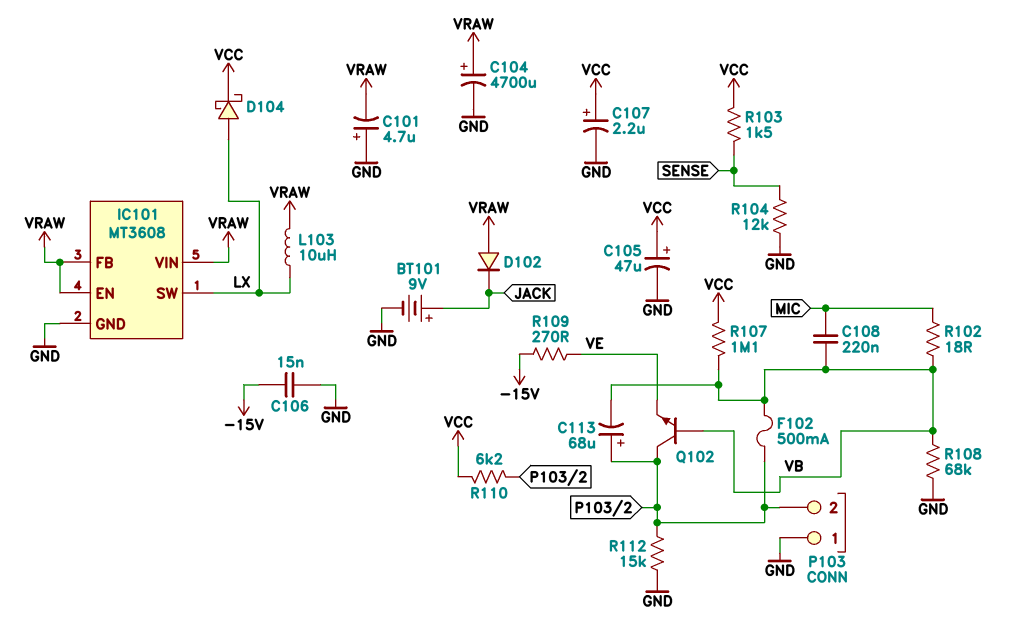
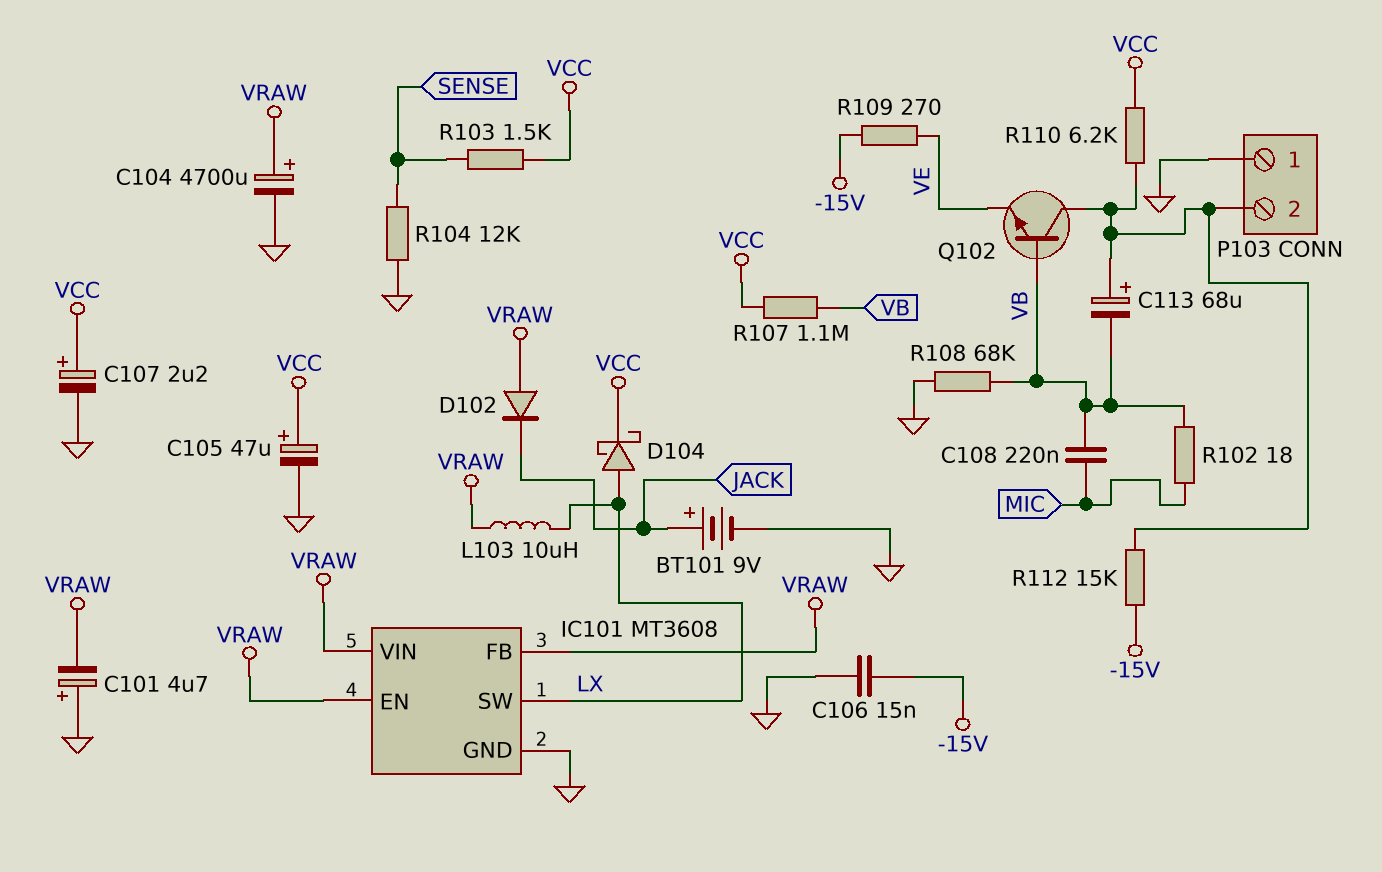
F102: 500mA (P103/2, VB) -> none
R112: 15k (GND, P103/2) -> 15k (-15V, P103/2)

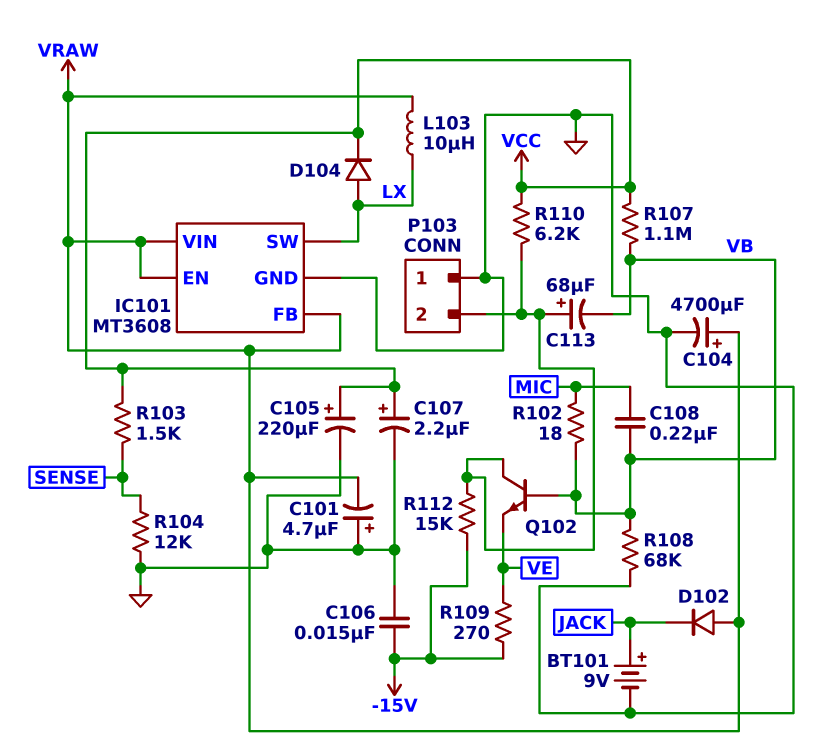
C105: 47uF (plus VCC, minus GND) -> 220uF (plus VCC, minus GND)
D104: schottky (A LX, K VCC) -> diode (A LX, K VCC)

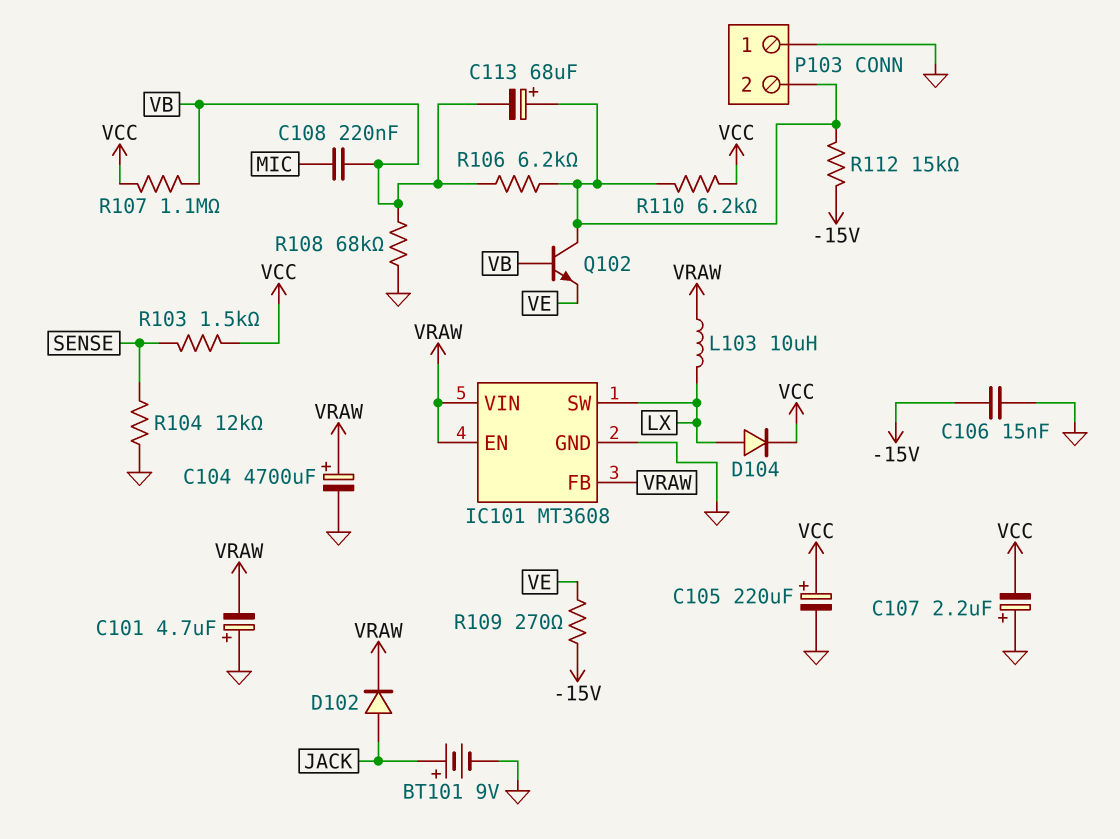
C107: 2.2uF (plus VCC, minus GND) -> 2.2uF (plus GND, minus VCC)
D102: diode (A VRAW, K JACK) -> diode (A JACK, K VRAW)
R102: 18 (MIC, VB) -> none
R106: none -> 6.2k (P103/2, VB)

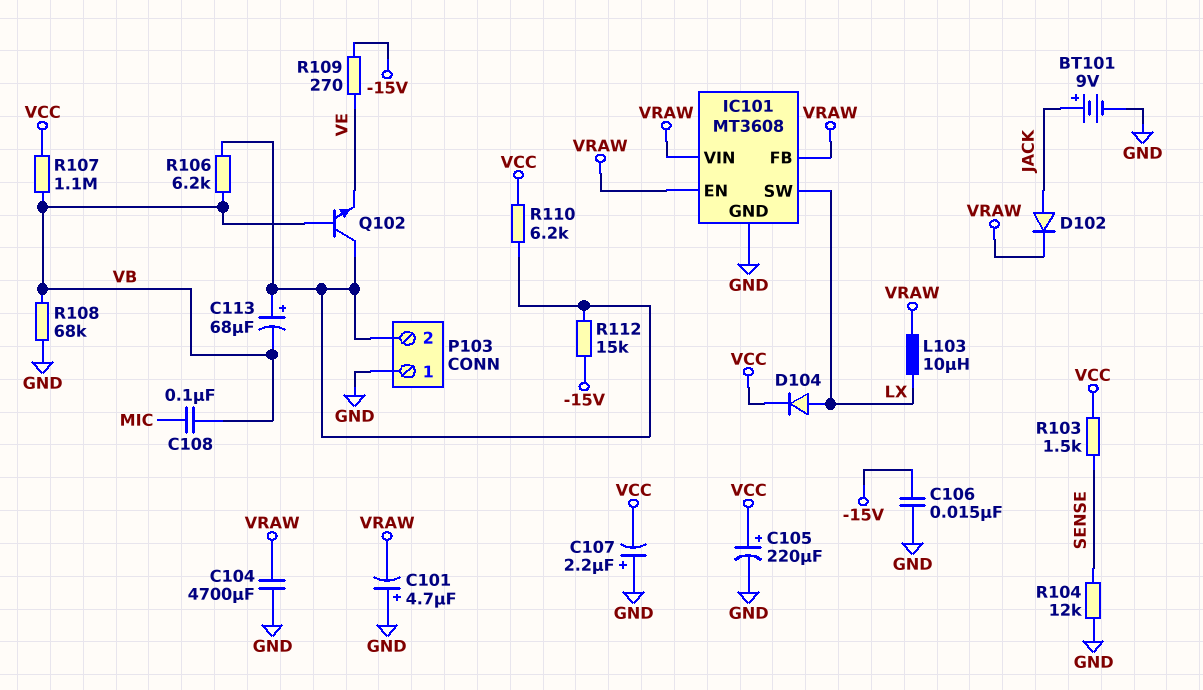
C104: 4700uF (plus VRAW, minus GND) -> 4700uF (GND, VRAW)
C108: 220nF (MIC, VB) -> 100nF (MIC, VB)

